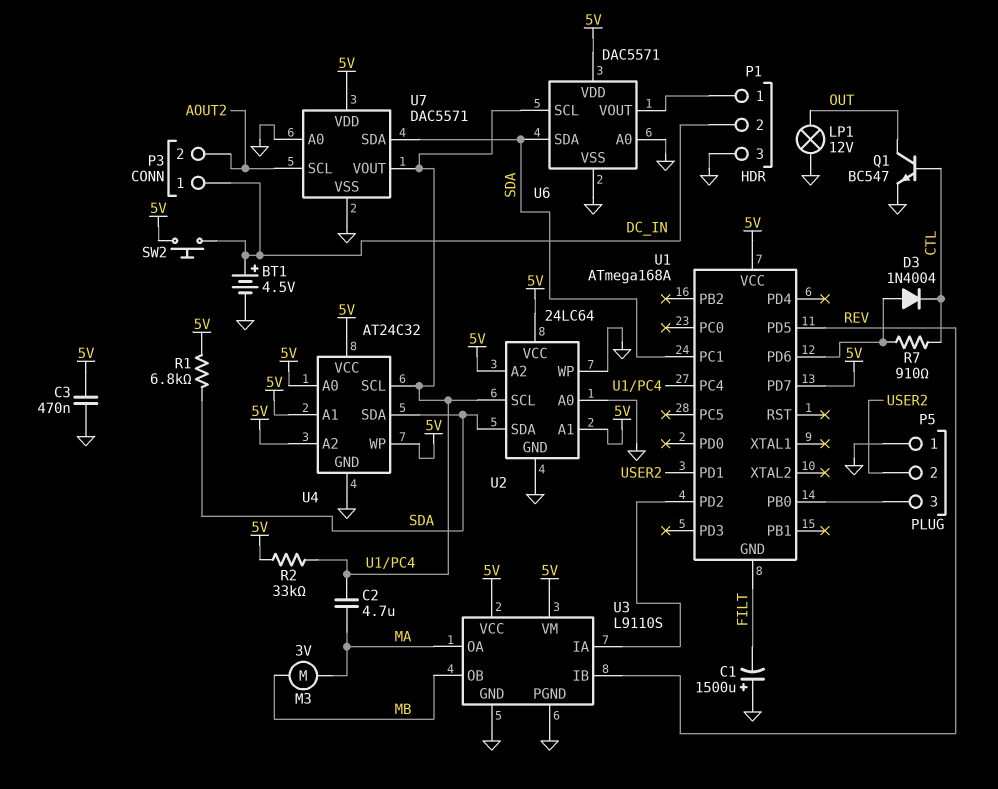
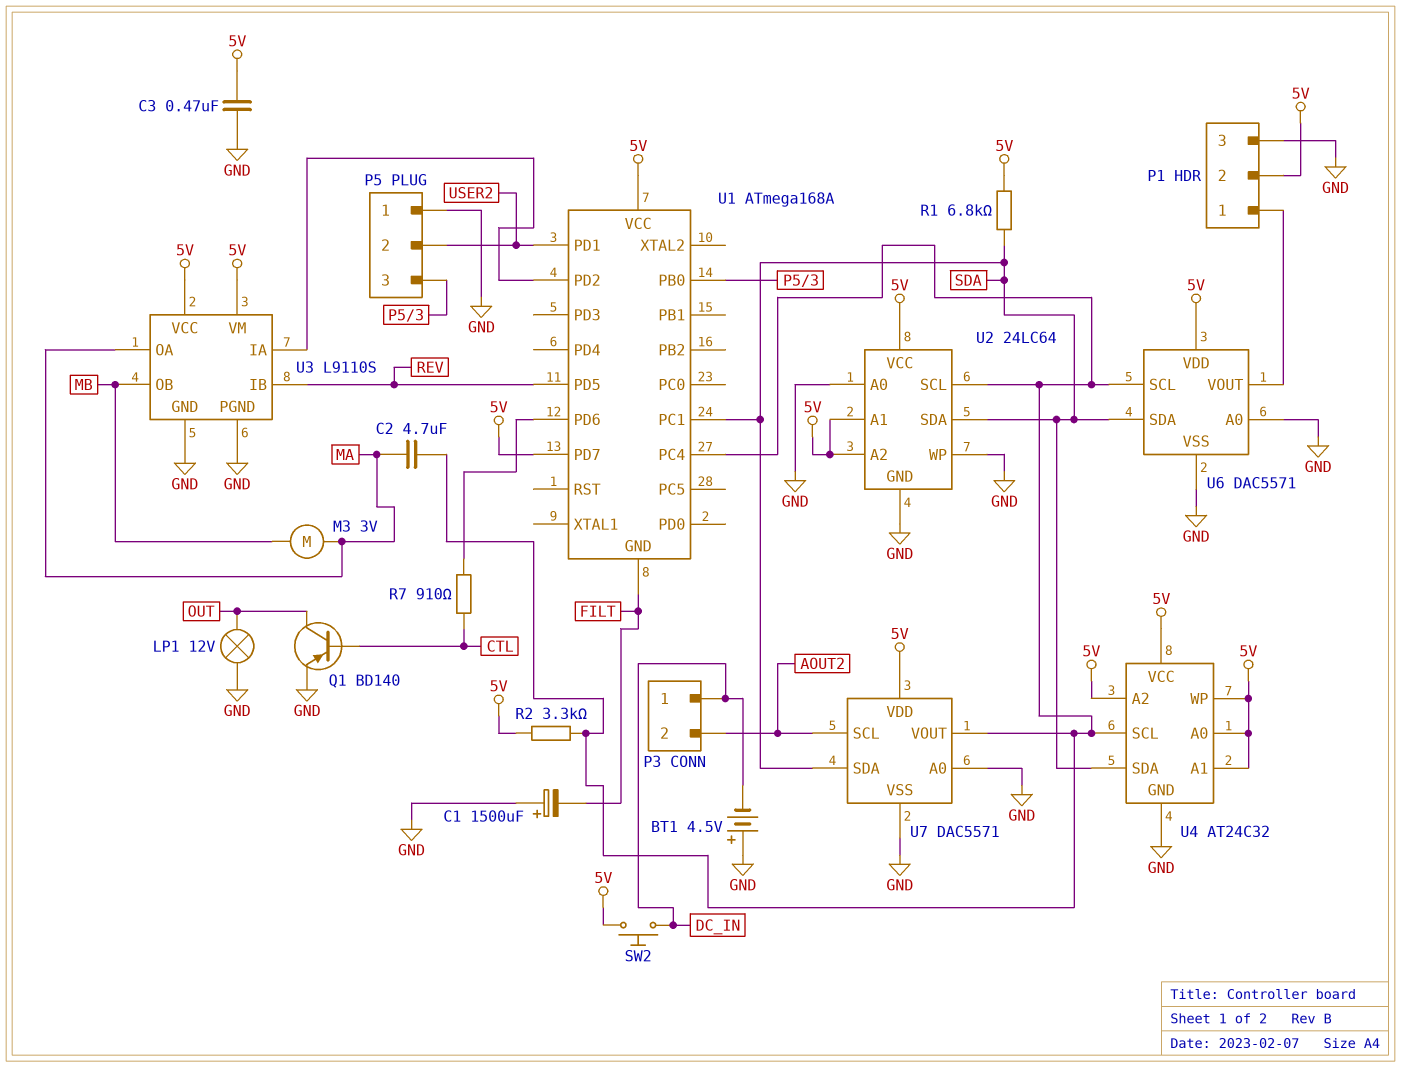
BT1: 4.5V (plus DC_IN, minus GND) -> 4.5V (plus GND, minus DC_IN)
D3: diode 1N4004 (A U1/PD6, K CTL) -> none
P1 pin 2: DC_IN -> 5V
Q1: NPN BC547 (B CTL, C OUT, E GND) -> PNP BD140 (B CTL, C OUT, E GND)
R2: 33k (5V, U1/PC4) -> 3.3k (5V, U1/PC4)

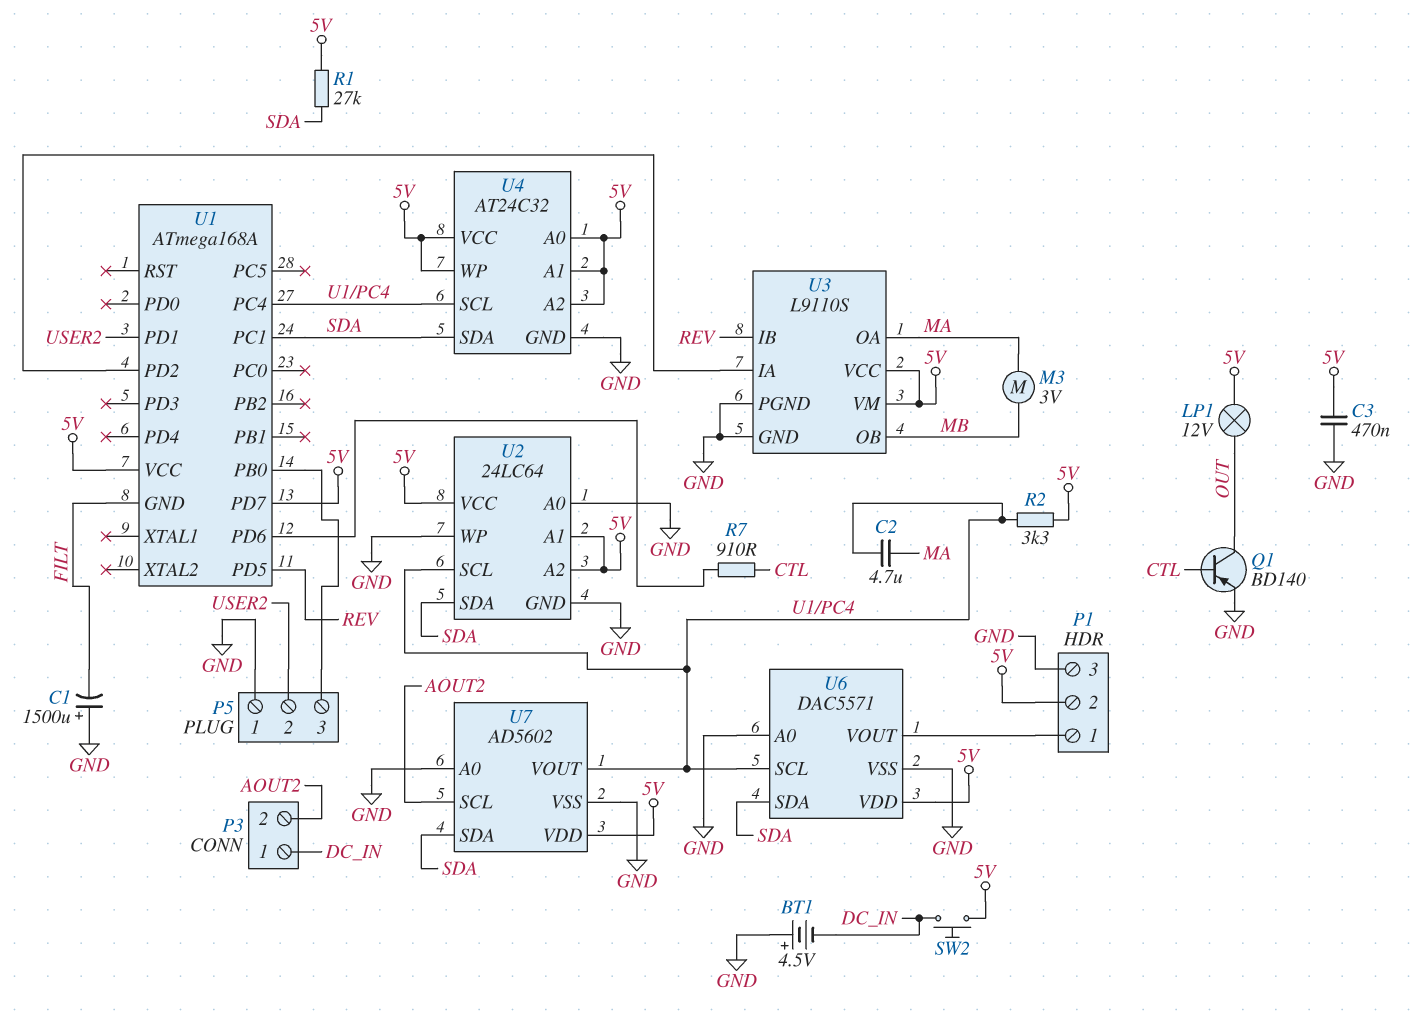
LP1: lamp 12V (GND, OUT) -> lamp 12V (5V, OUT)
R1: 6.8k (5V, SDA) -> 27k (5V, SDA)
U7: DAC5571 -> AD5602

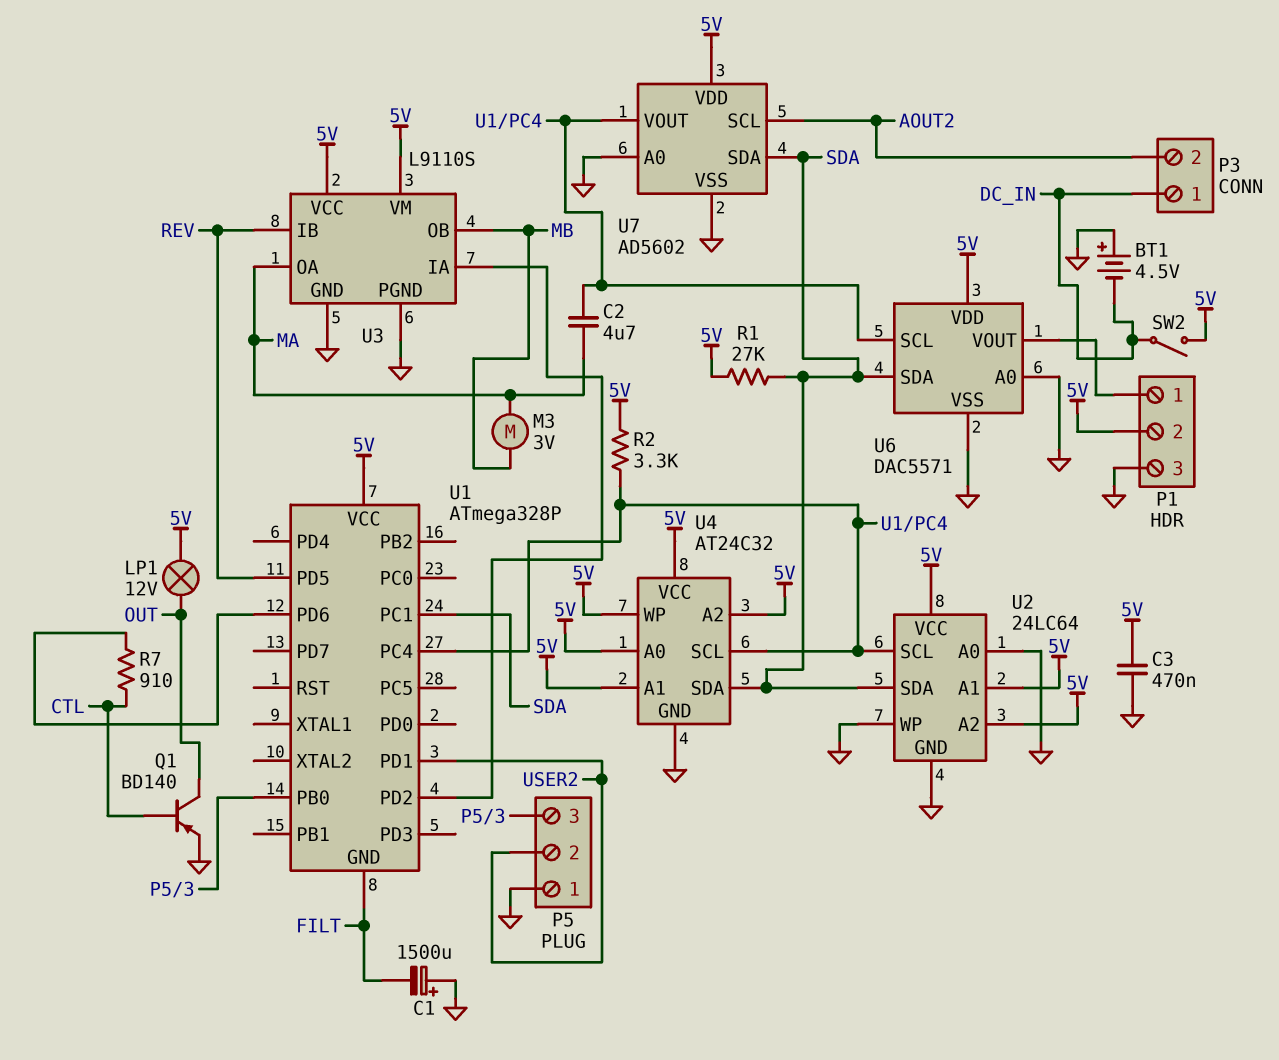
SW2: button (5V, DC_IN) -> switch (5V, DC_IN)
U1: ATmega168A -> ATmega328P
U1 pin PD7: 5V -> none

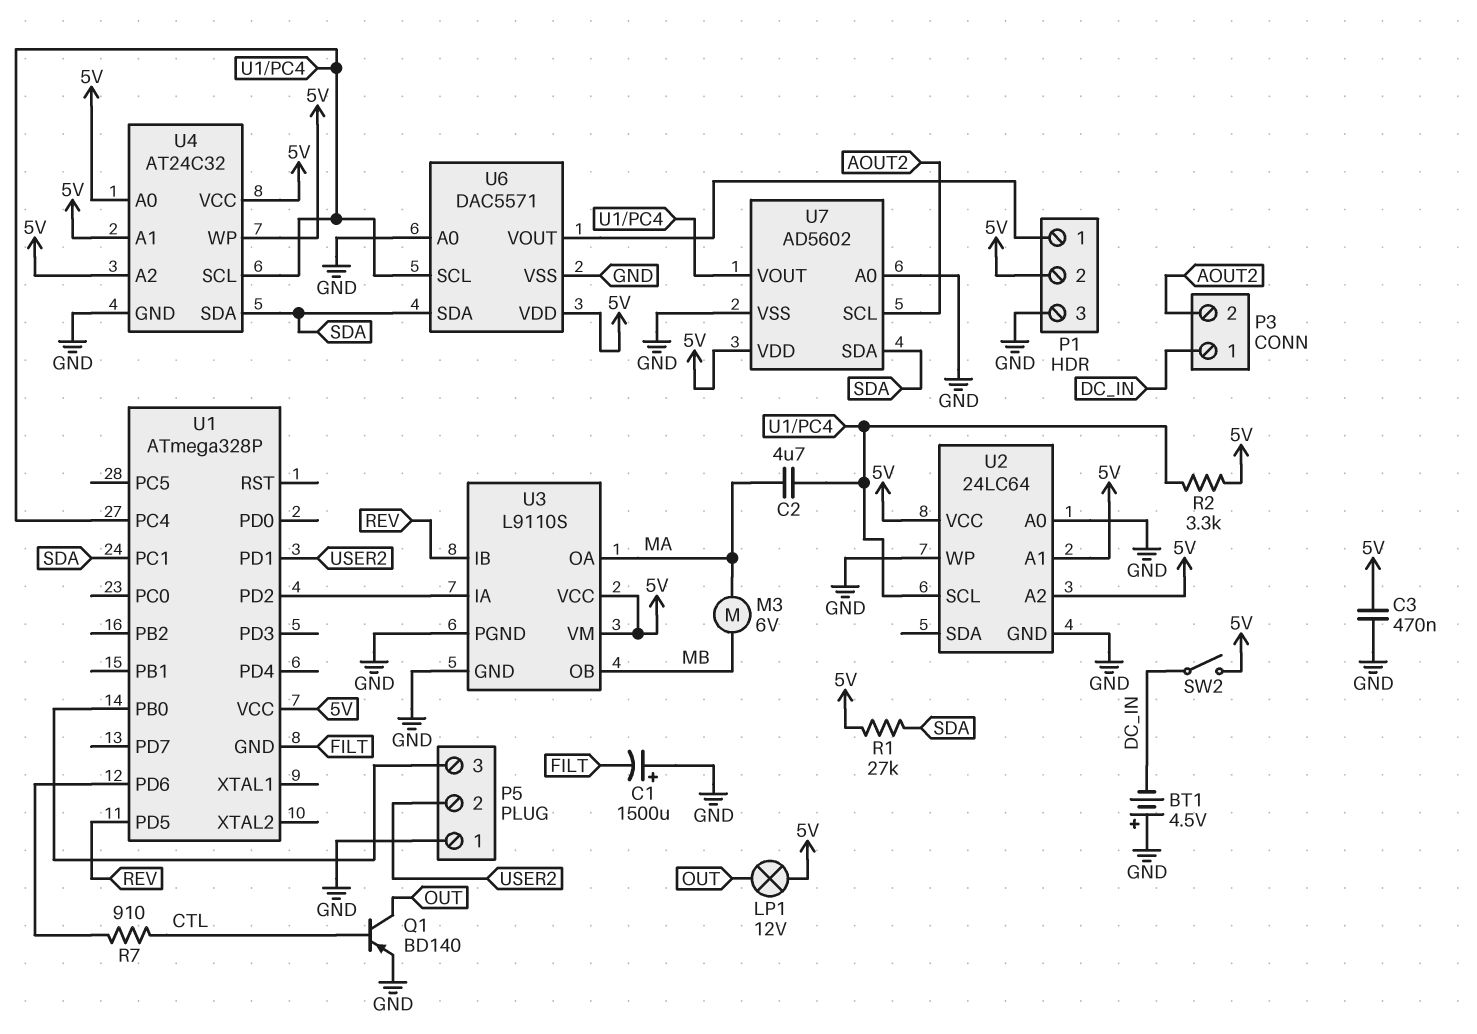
M3: motor 3V (MA, MB) -> motor 6V (MA, MB)
U2 pin SDA: SDA -> none

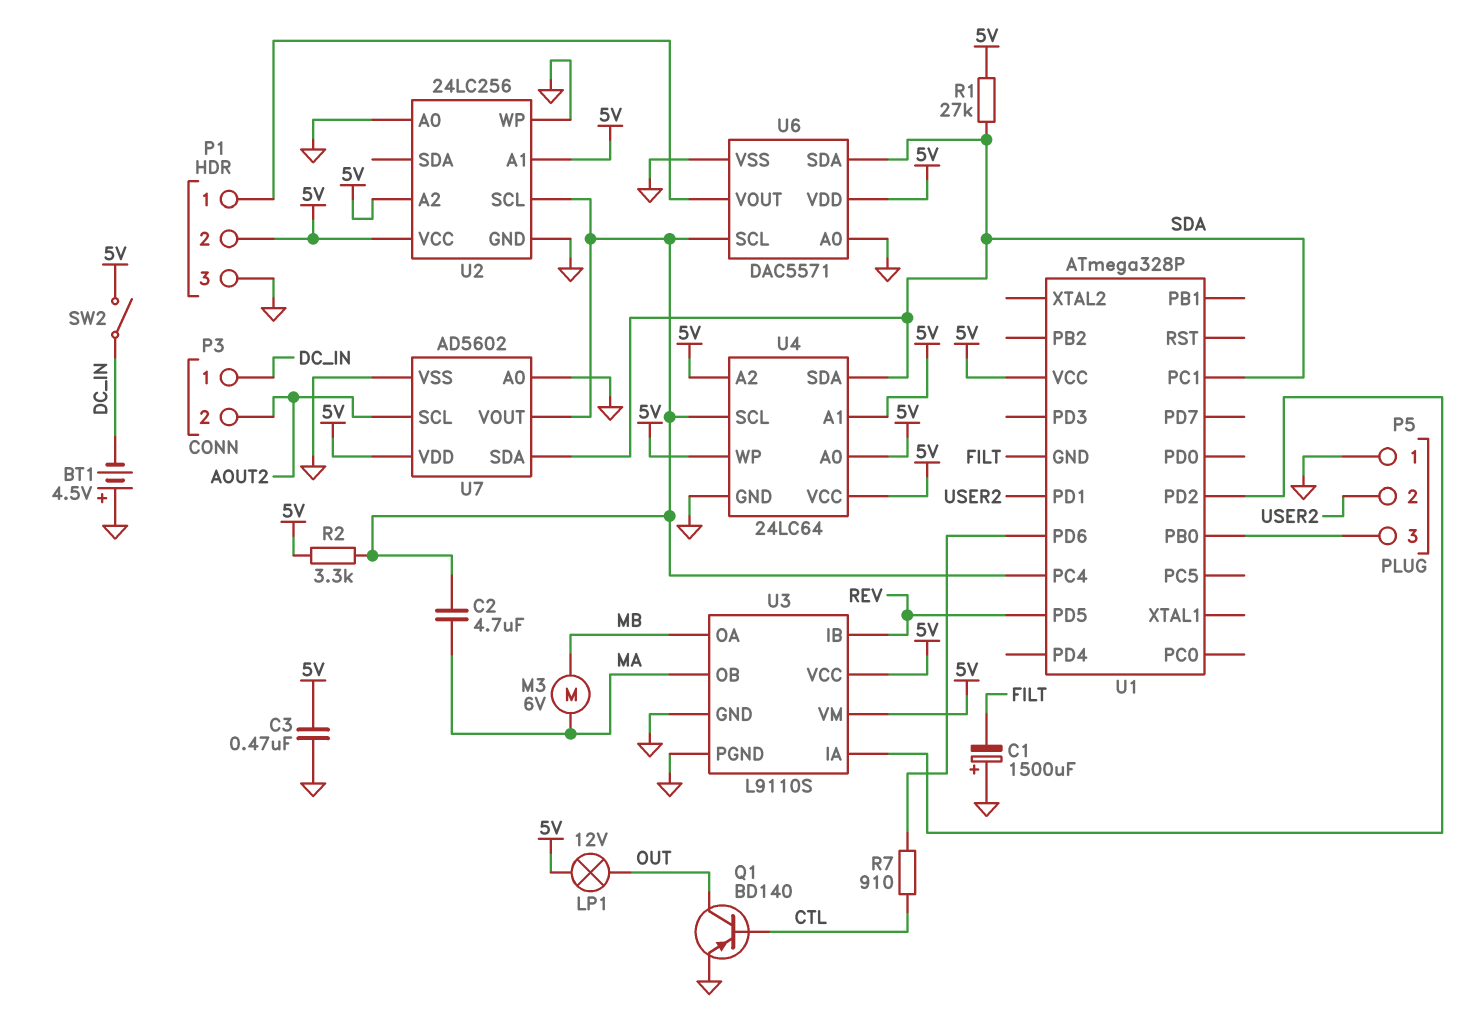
U2: 24LC64 -> 24LC256
U3 pin OA: MA -> MB
U3 pin OB: MB -> MA
U4: AT24C32 -> 24LC64

